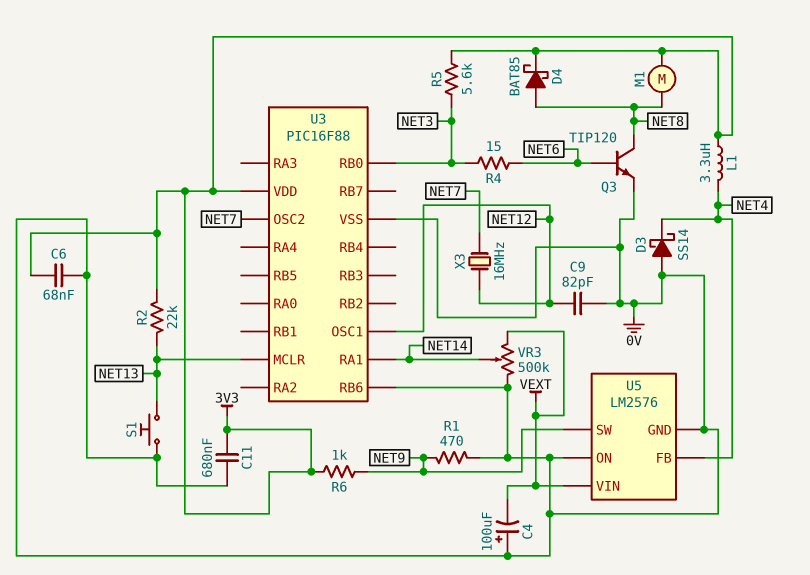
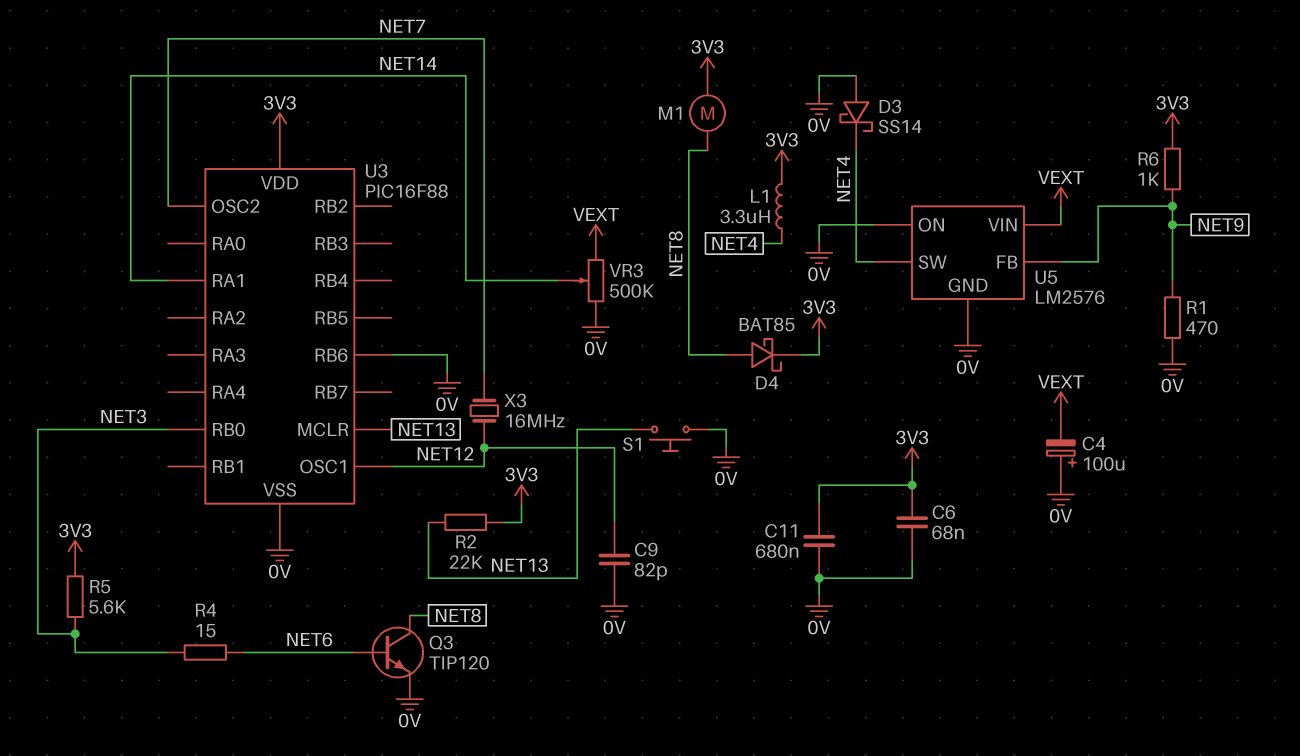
U5 pin FB: NET4 -> NET9
U5 pin SW: NET9 -> NET4

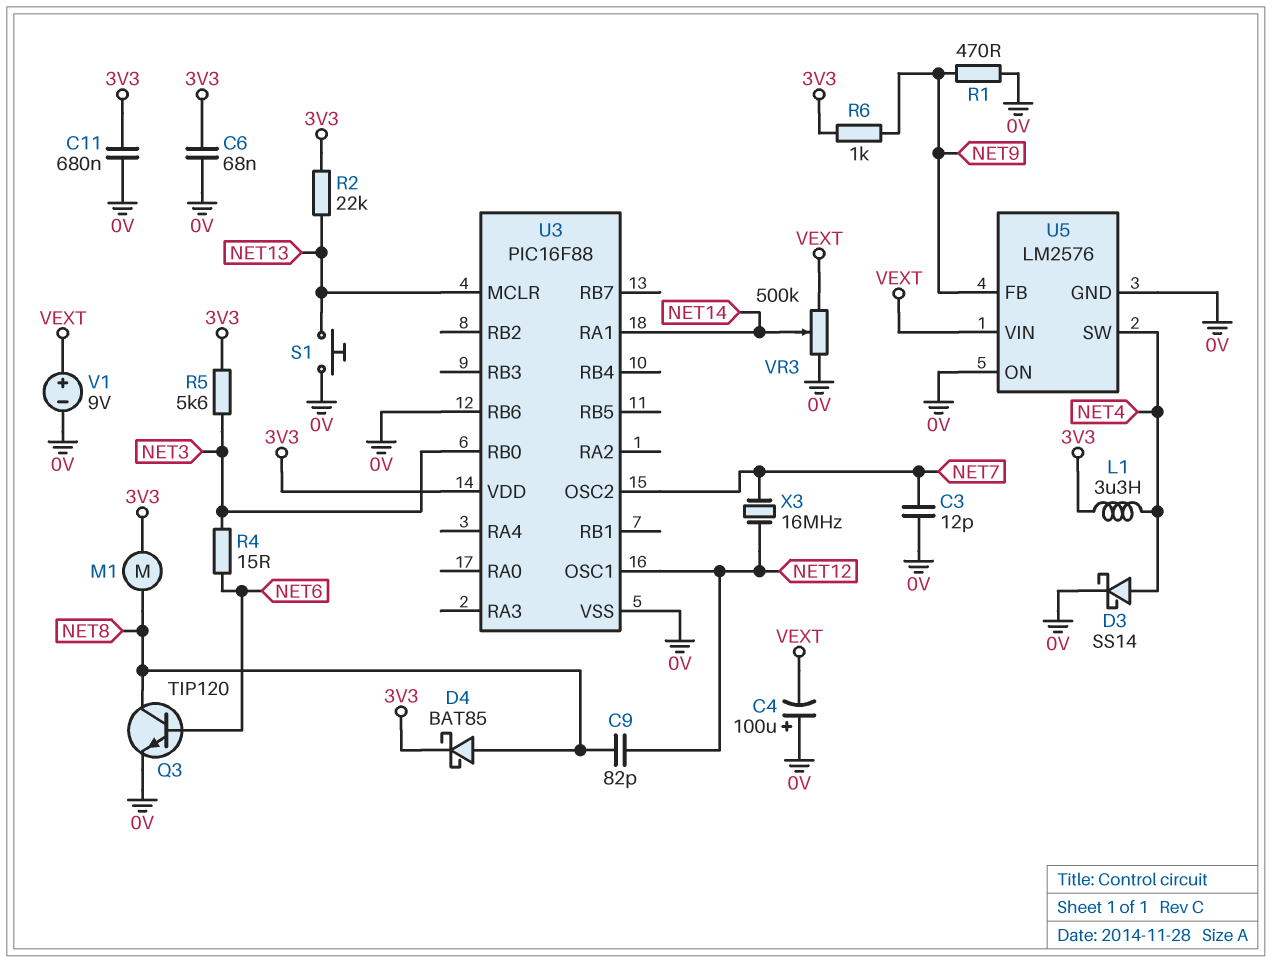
C3: none -> 12pF (0V, NET7)
C9: 82pF (0V, NET12) -> 82pF (NET8, NET12)
D3: schottky SS14 (A 0V, K NET4) -> schottky SS14 (A NET4, K 0V)
V1: none -> 9V (plus VEXT, minus 0V)

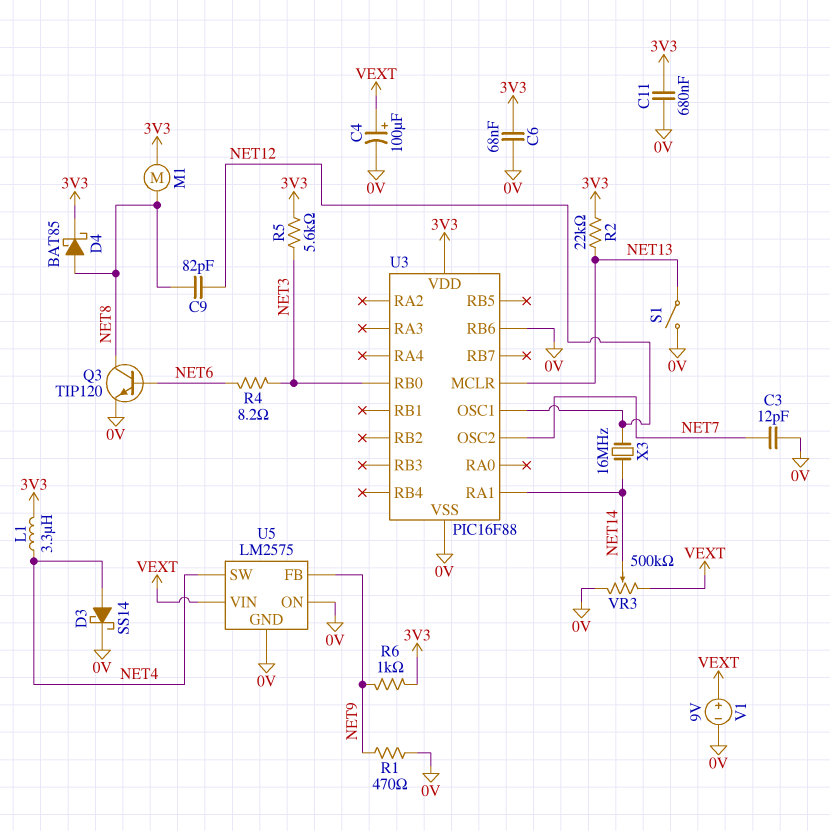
C4: 100uF (plus 0V, minus VEXT) -> 100uF (plus VEXT, minus 0V)
R4: 15 (NET3, NET6) -> 8.2 (NET3, NET6)
S1: button (0V, NET13) -> switch (0V, NET13)
U5: LM2576 -> LM2575
X3: 16MHz (NET7, NET12) -> 16MHz (NET12, NET14)

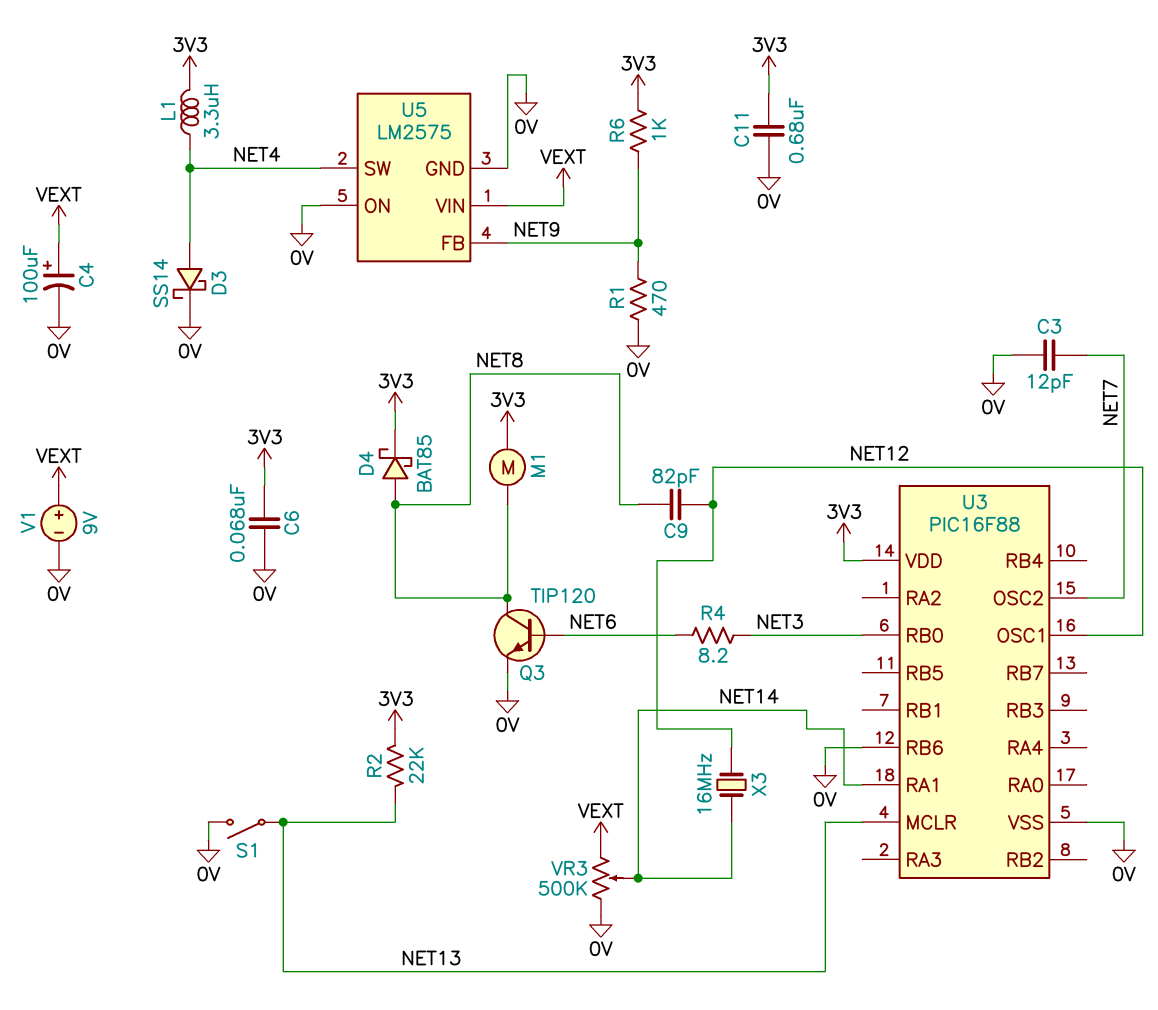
R5: 5.6k (3V3, NET3) -> none

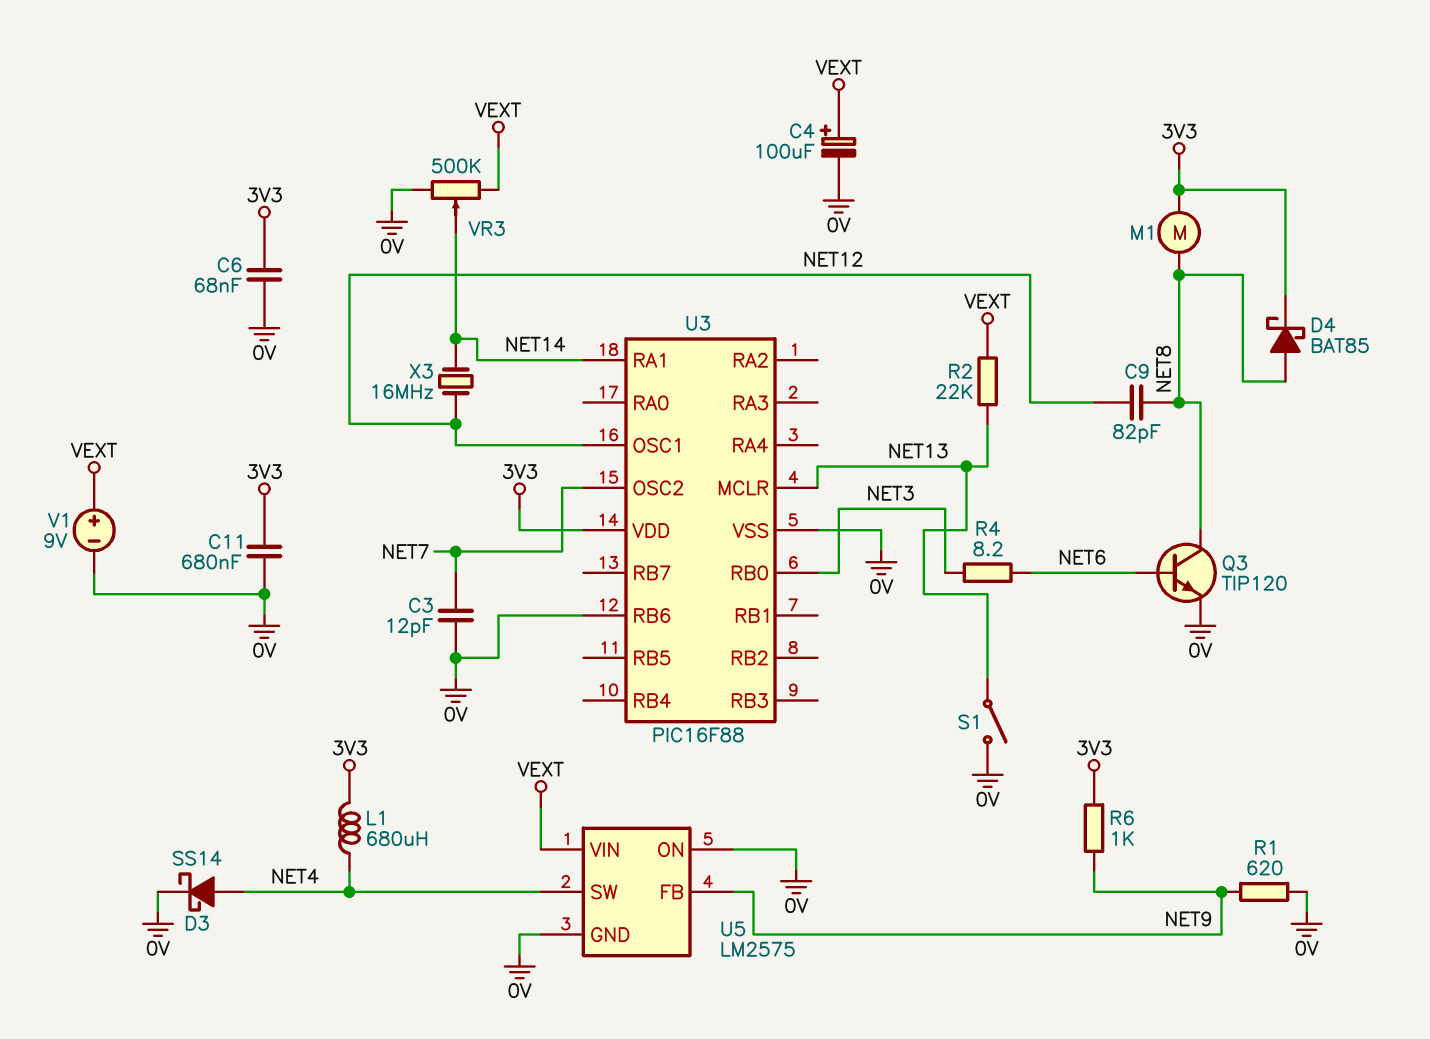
L1: 3.3uH (3V3, NET4) -> 680uH (3V3, NET4)
R1: 470 (0V, NET9) -> 620 (0V, NET9)
R2: 22k (3V3, NET13) -> 22k (NET13, VEXT)

